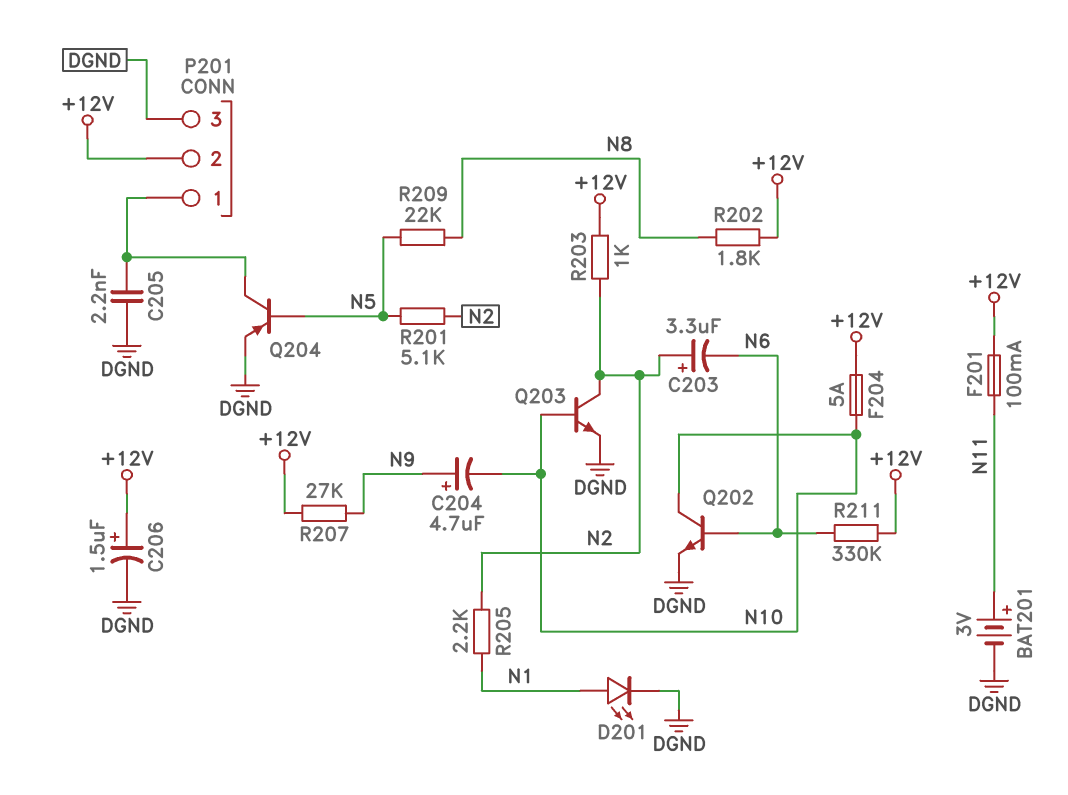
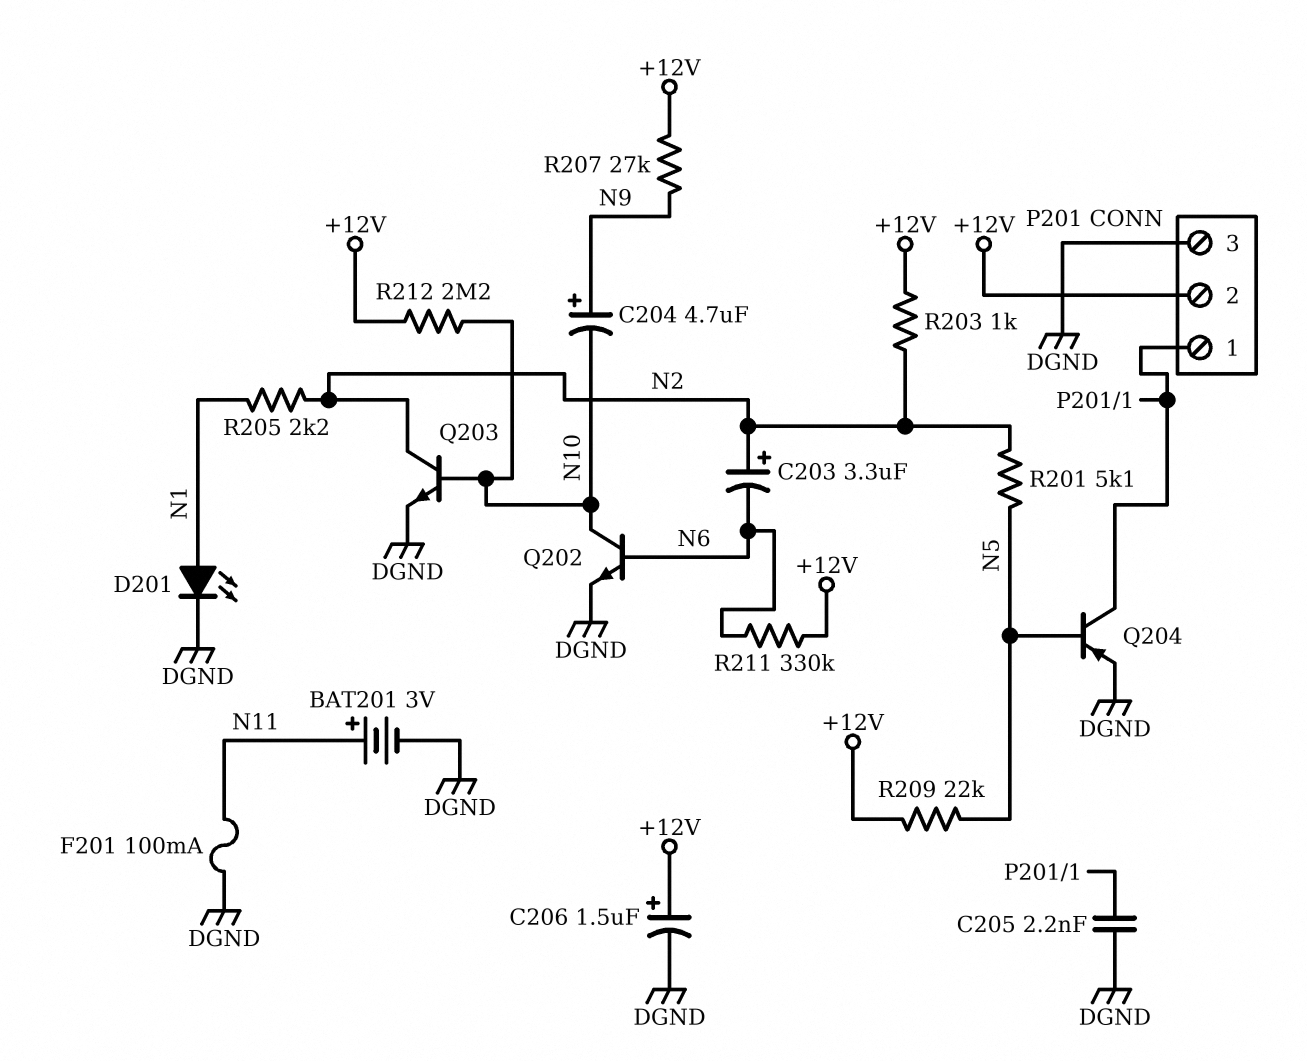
F201: 100mA (+12V, N11) -> 100mA (DGND, N11)
F204: 5A (+12V, N10) -> none
R202: 1.8k (+12V, N8) -> none
R209: 22k (N5, N8) -> 22k (+12V, N5)
R212: none -> 2.2M (+12V, N10)

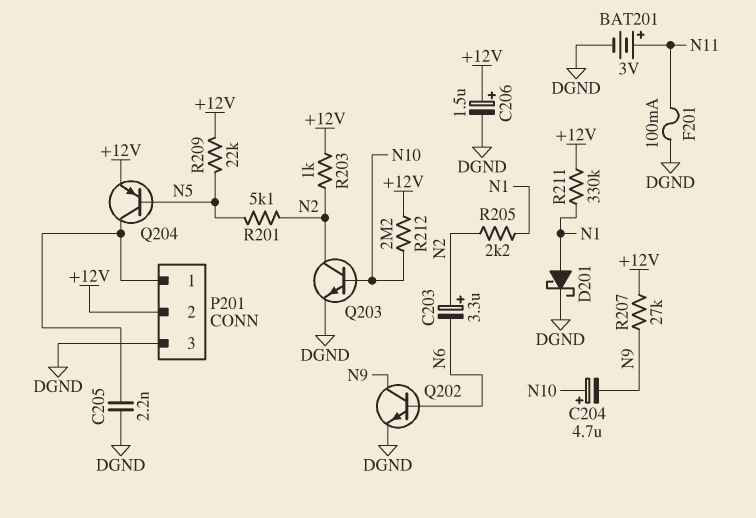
C204: 4.7uF (plus N9, minus N10) -> 4.7uF (plus N10, minus N9)
D201: LED (A N1, K DGND) -> schottky (A N1, K DGND)
Q202: NPN (B N6, C N10, E DGND) -> NPN (B N6, C N9, E DGND)
Q204: PNP (B N5, C P201/1, E DGND) -> PNP (B N5, C P201/1, E +12V)
R211: 330k (+12V, N6) -> 330k (+12V, N1)

